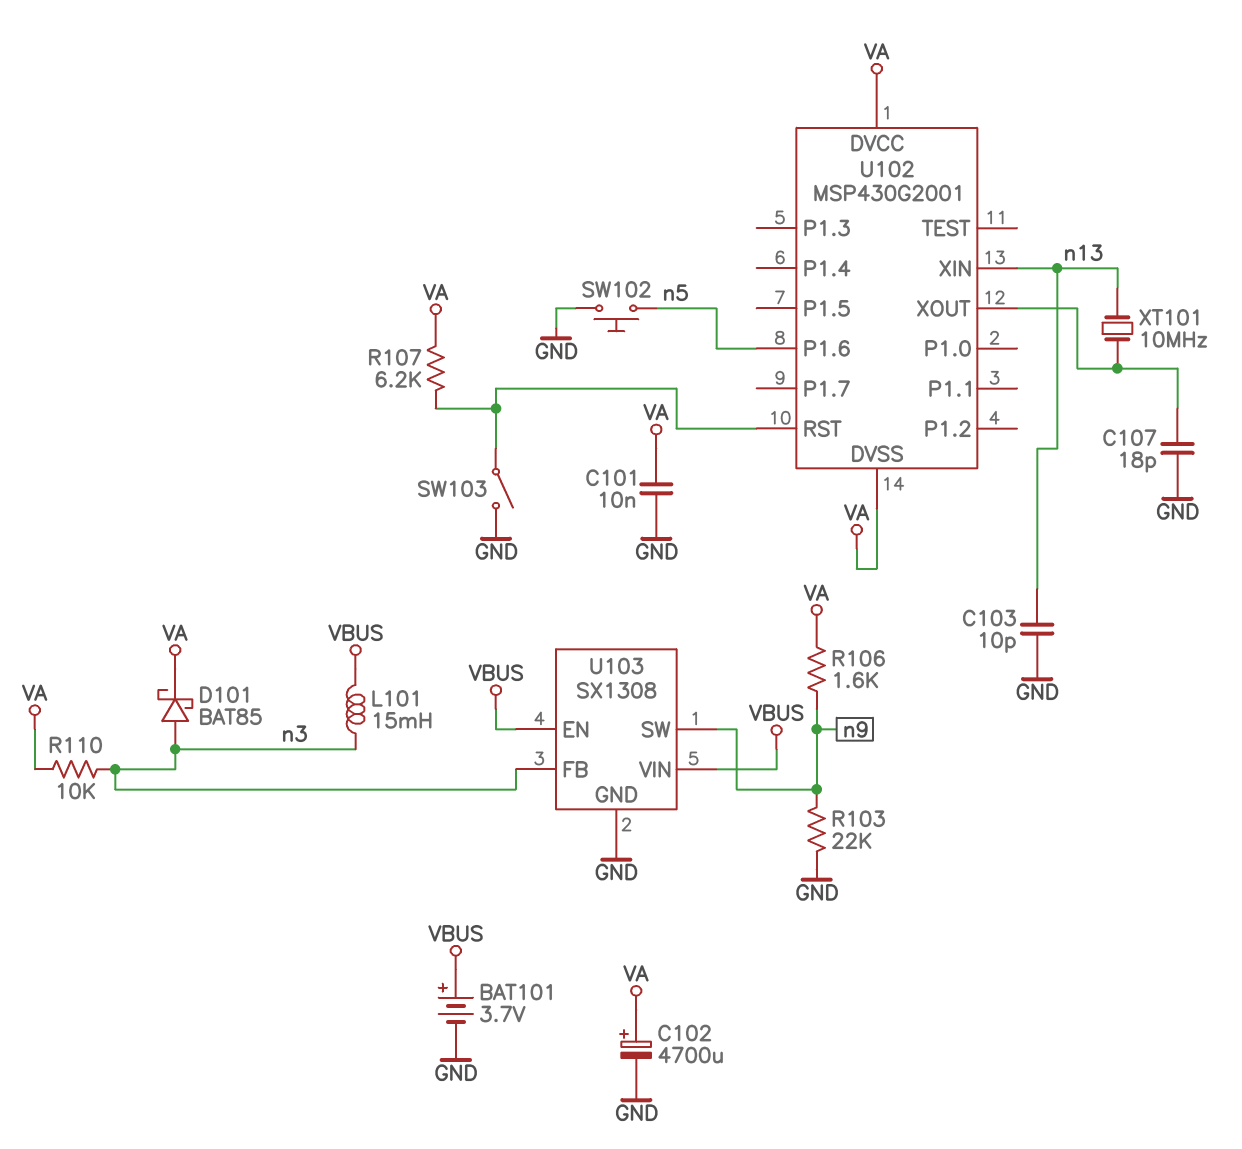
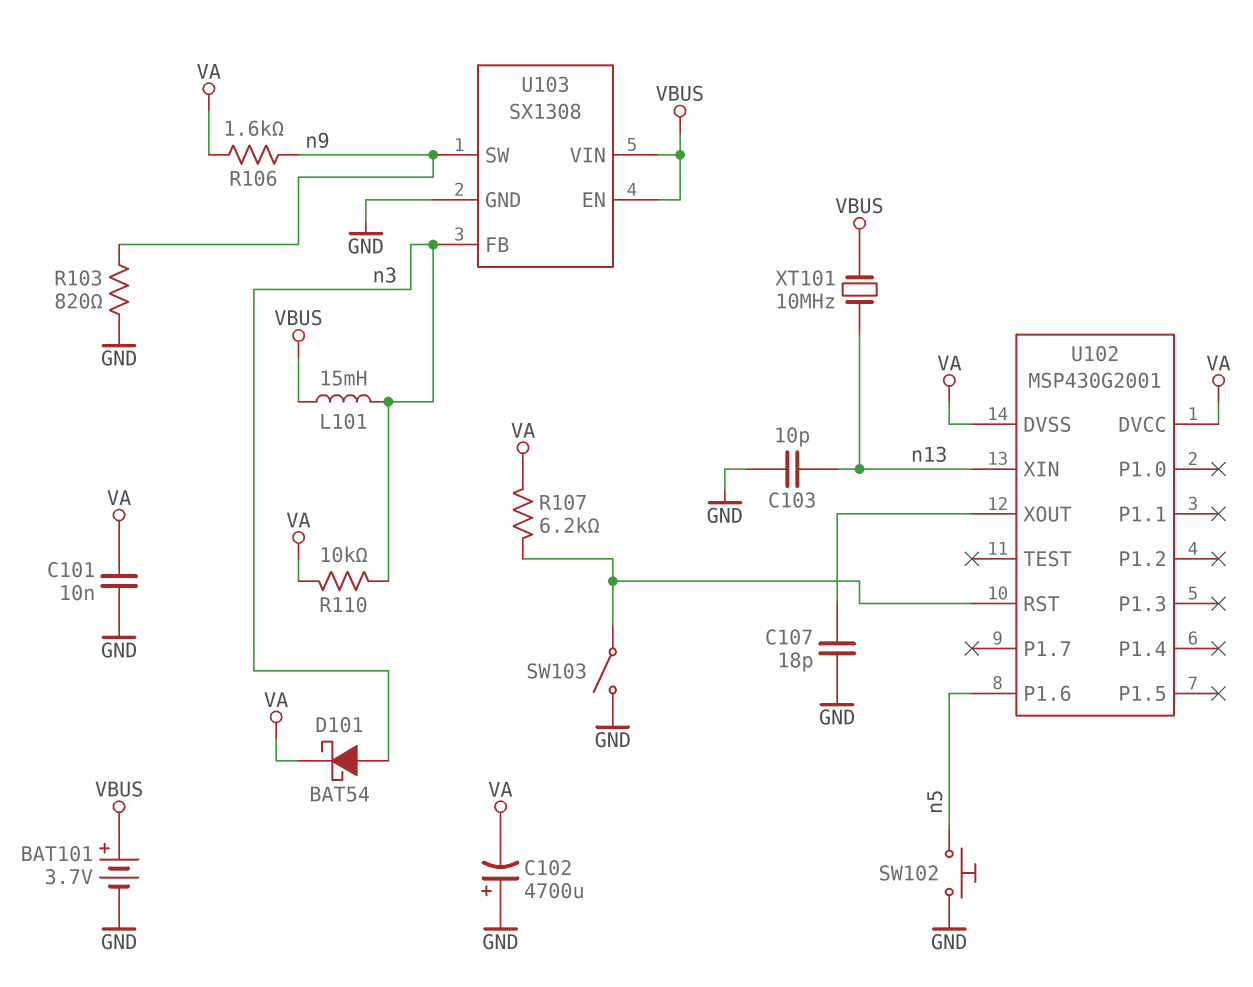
C102: 4700uF (plus VA, minus GND) -> 4700uF (plus GND, minus VA)
D101: schottky BAT85 (A n3, K VA) -> schottky BAT54 (A n3, K VA)
R103: 22k (GND, n9) -> 820 (GND, n9)
XT101: 10MHz (U102/XOUT, n13) -> 10MHz (VBUS, n13)

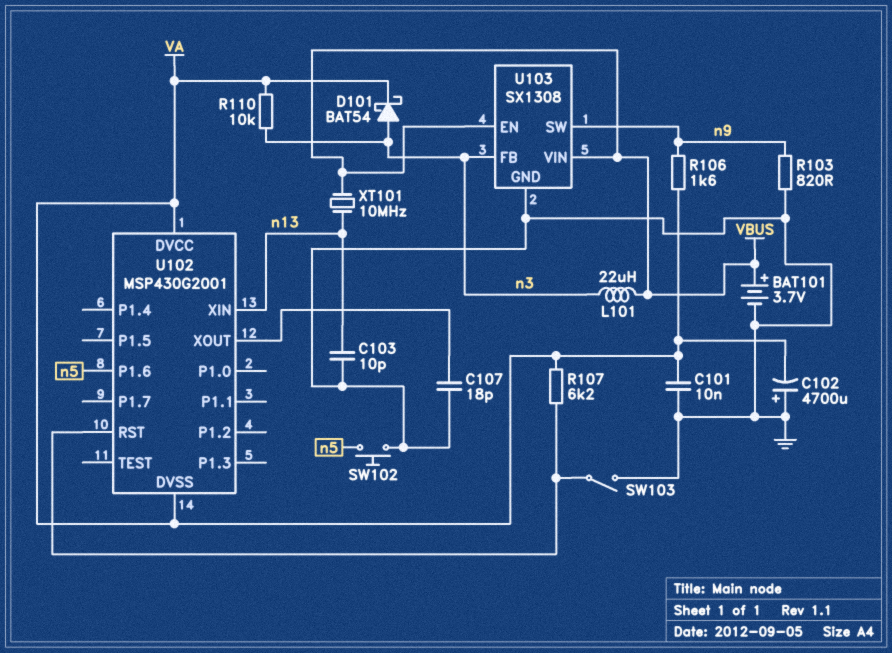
L101: 15mH (VBUS, n3) -> 22uH (VBUS, n3)

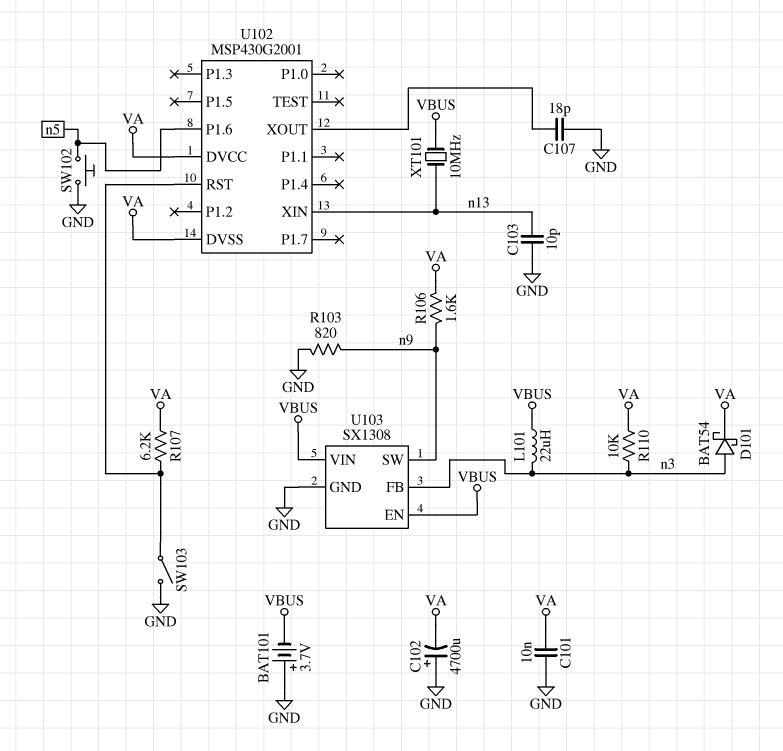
BAT101: 3.7V (plus VBUS, minus GND) -> 3.7V (plus GND, minus VBUS)

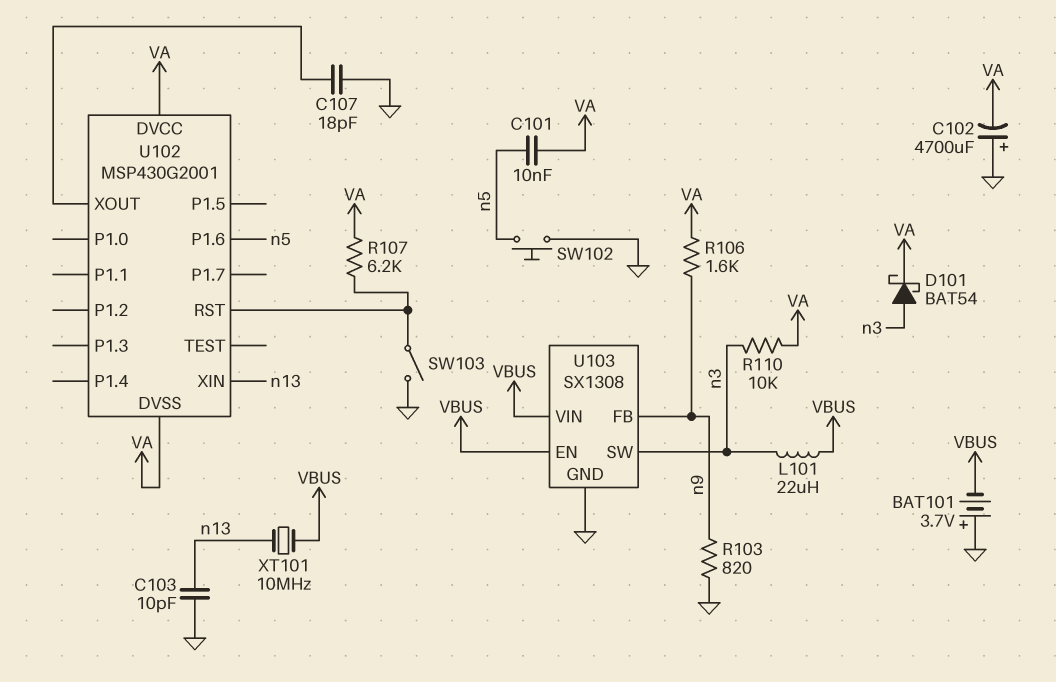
C101: 10nF (GND, VA) -> 10nF (VA, n5)
U103 pin FB: n3 -> n9
U103 pin SW: n9 -> n3

